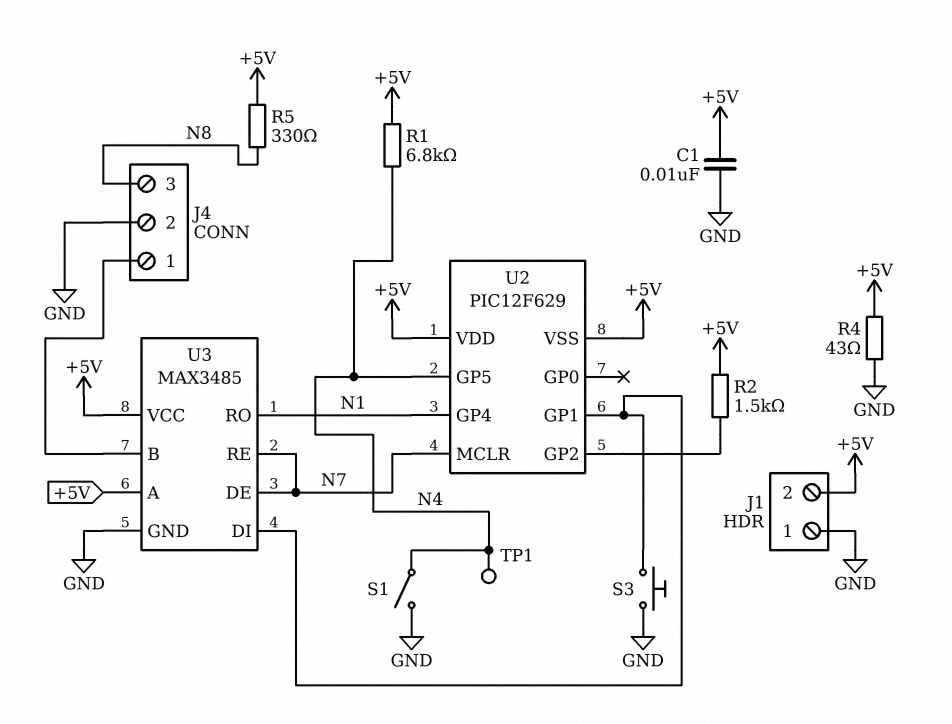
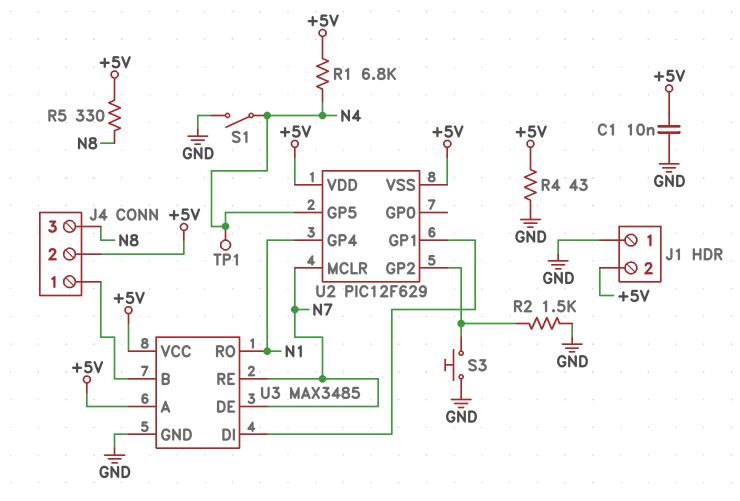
J4 pin 2: GND -> +5V
R2: 1.5k (+5V, U2/GP2) -> 1.5k (GND, U2/GP2)
S3: button (GND, U2/GP1) -> button (GND, U2/GP2)

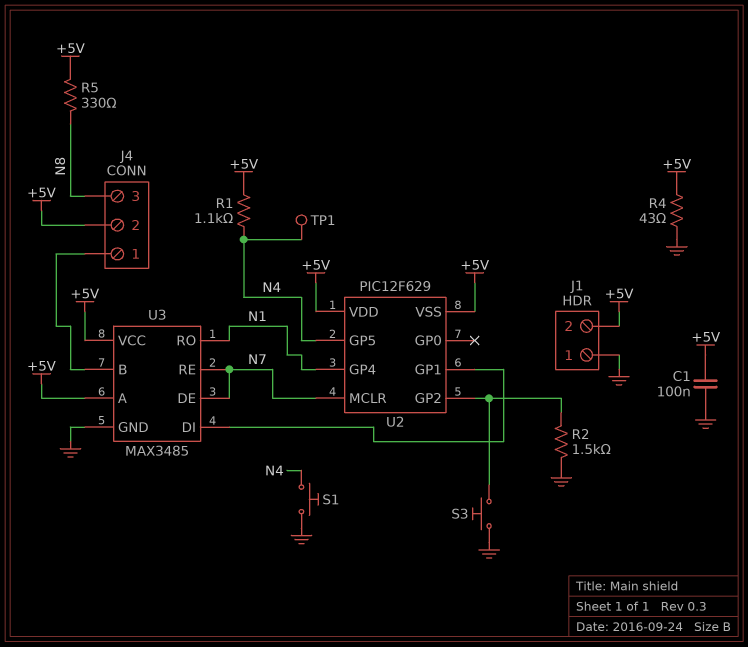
C1: 10nF (+5V, GND) -> 100nF (+5V, GND)
R1: 6.8k (+5V, N4) -> 1.1k (+5V, N4)
S1: switch (GND, N4) -> button (GND, N4)

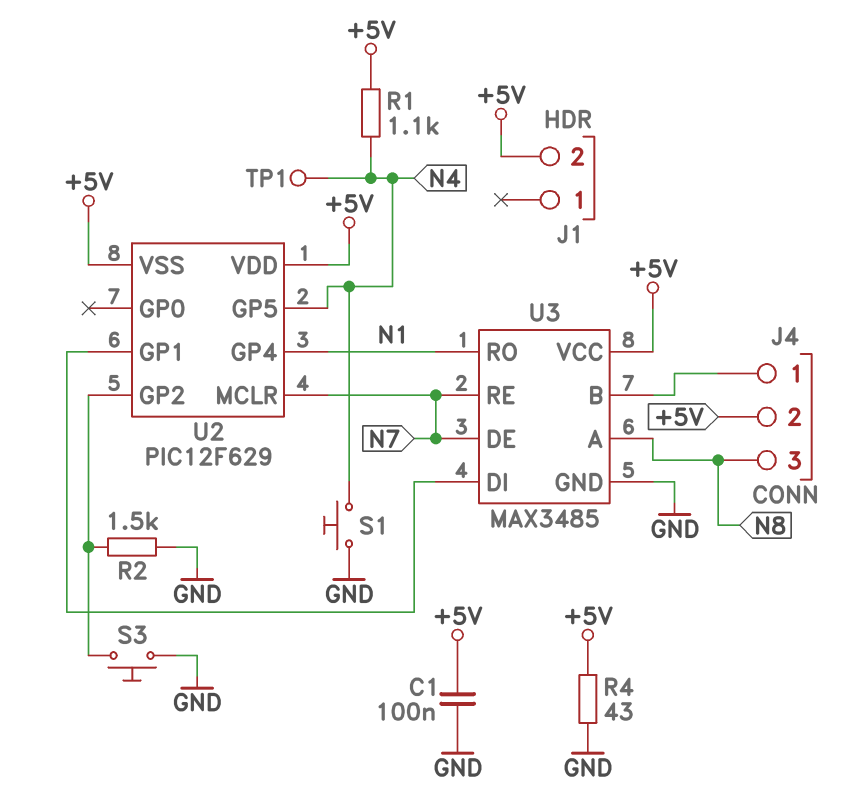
J1 pin 1: GND -> none
R5: 330 (+5V, N8) -> none
U3 pin A: +5V -> N8

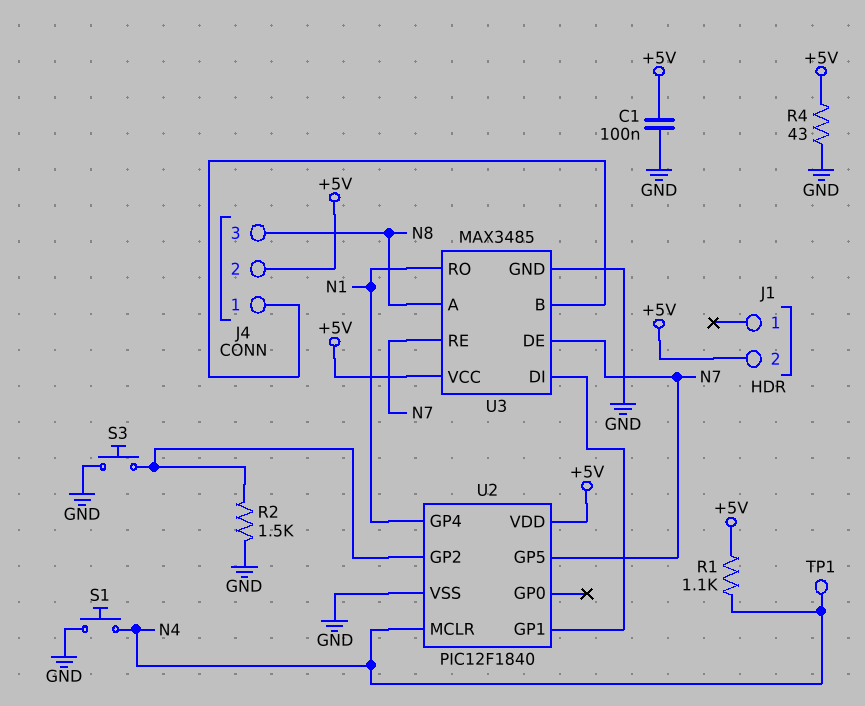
U2: PIC12F629 -> PIC12F1840
U2 pin GP5: N4 -> N7
U2 pin MCLR: N7 -> N4
U2 pin VSS: +5V -> GND

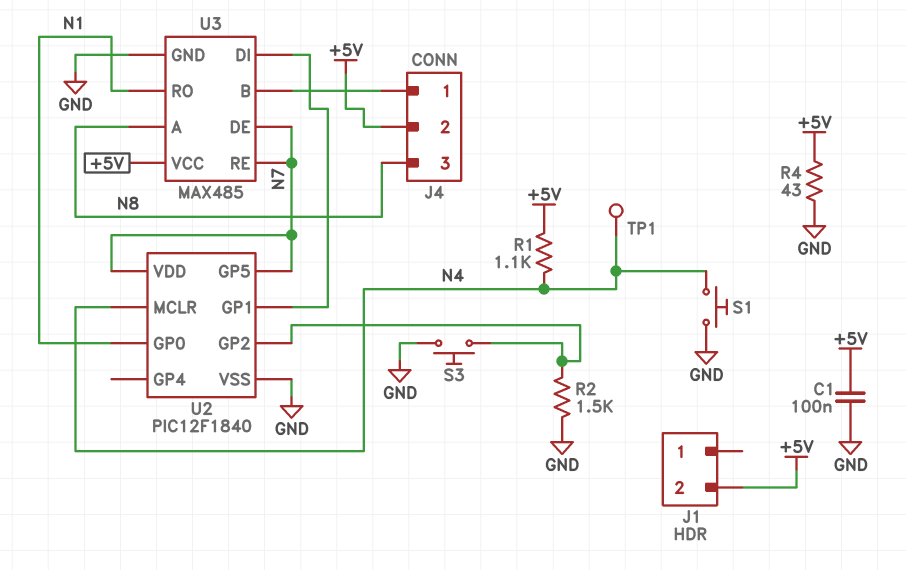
U2 pin GP0: none -> N1
U2 pin GP4: N1 -> none
U2 pin VDD: +5V -> N7
U3: MAX3485 -> MAX485

